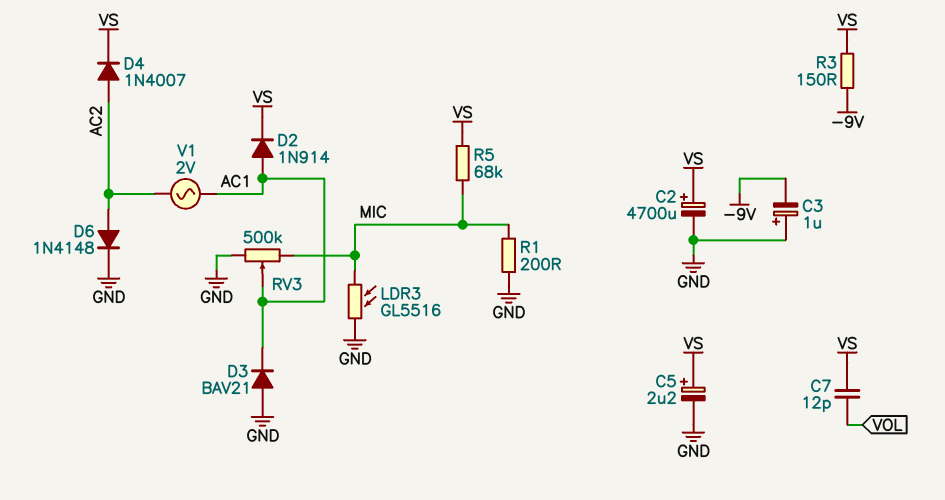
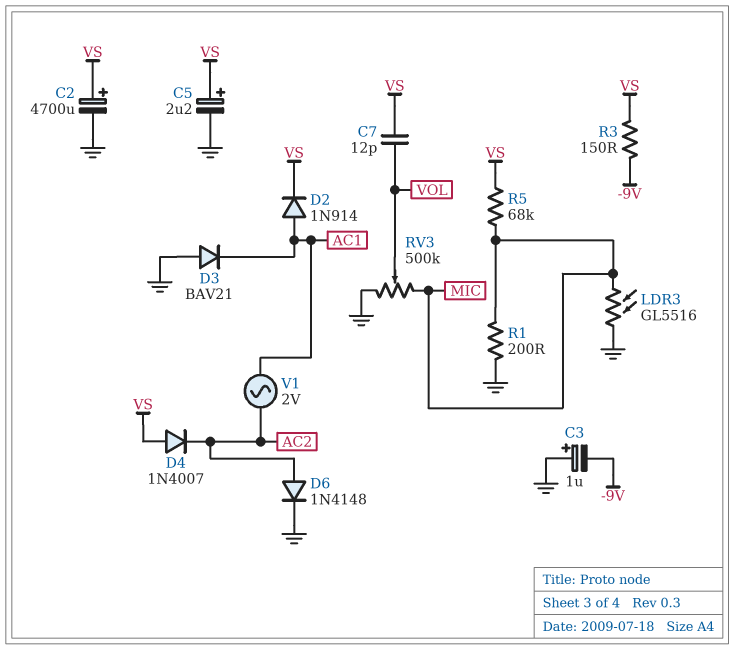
D4: diode 1N4007 (A AC2, K VS) -> diode 1N4007 (A VS, K AC2)
RV3: 500k (GND, MIC, wiper AC1) -> 500k (GND, MIC, wiper VOL)

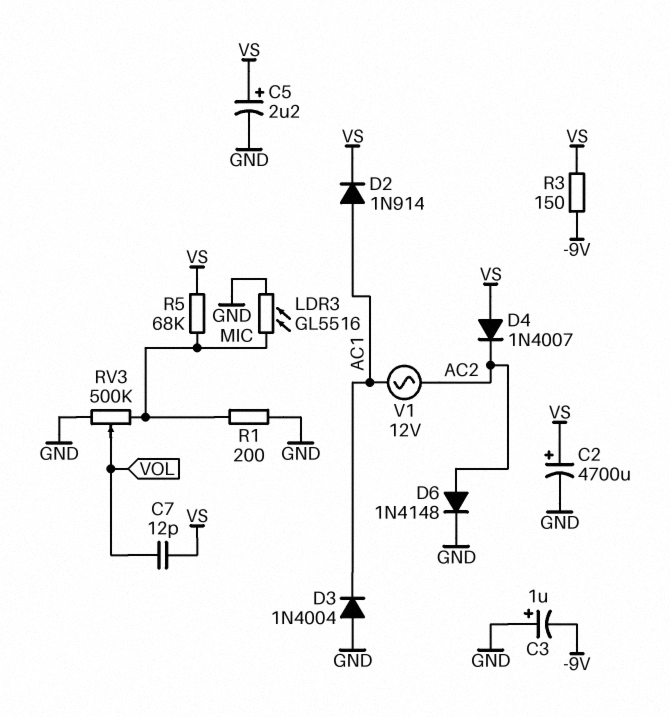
D3: diode BAV21 (A GND, K AC1) -> diode 1N4004 (A GND, K AC1)
V1: AC 2V (AC1, AC2) -> AC 12V (AC1, AC2)

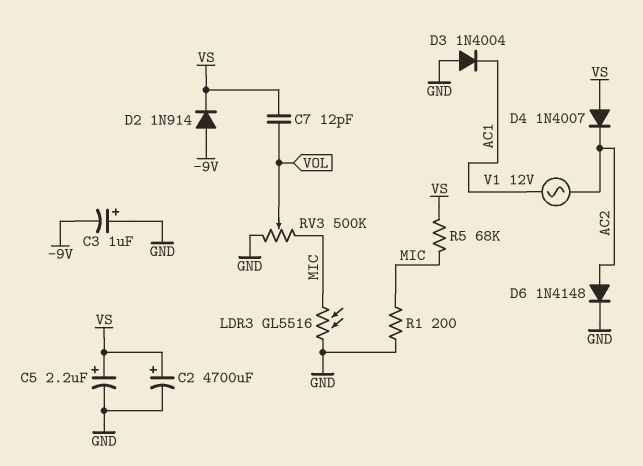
D2: diode 1N914 (A AC1, K VS) -> diode 1N914 (A -9V, K VS)
R3: 150 (-9V, VS) -> none

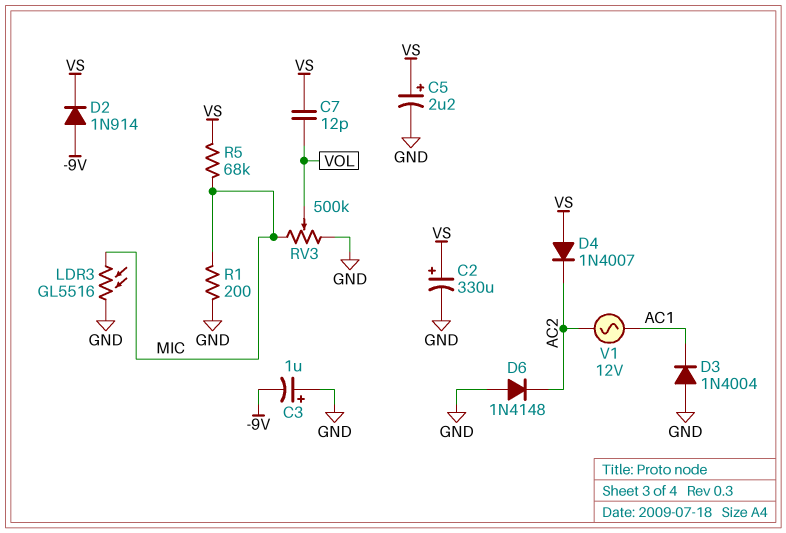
C2: 4700uF (plus VS, minus GND) -> 330uF (plus VS, minus GND)
D6: diode 1N4148 (A AC2, K GND) -> diode 1N4148 (A GND, K AC2)

